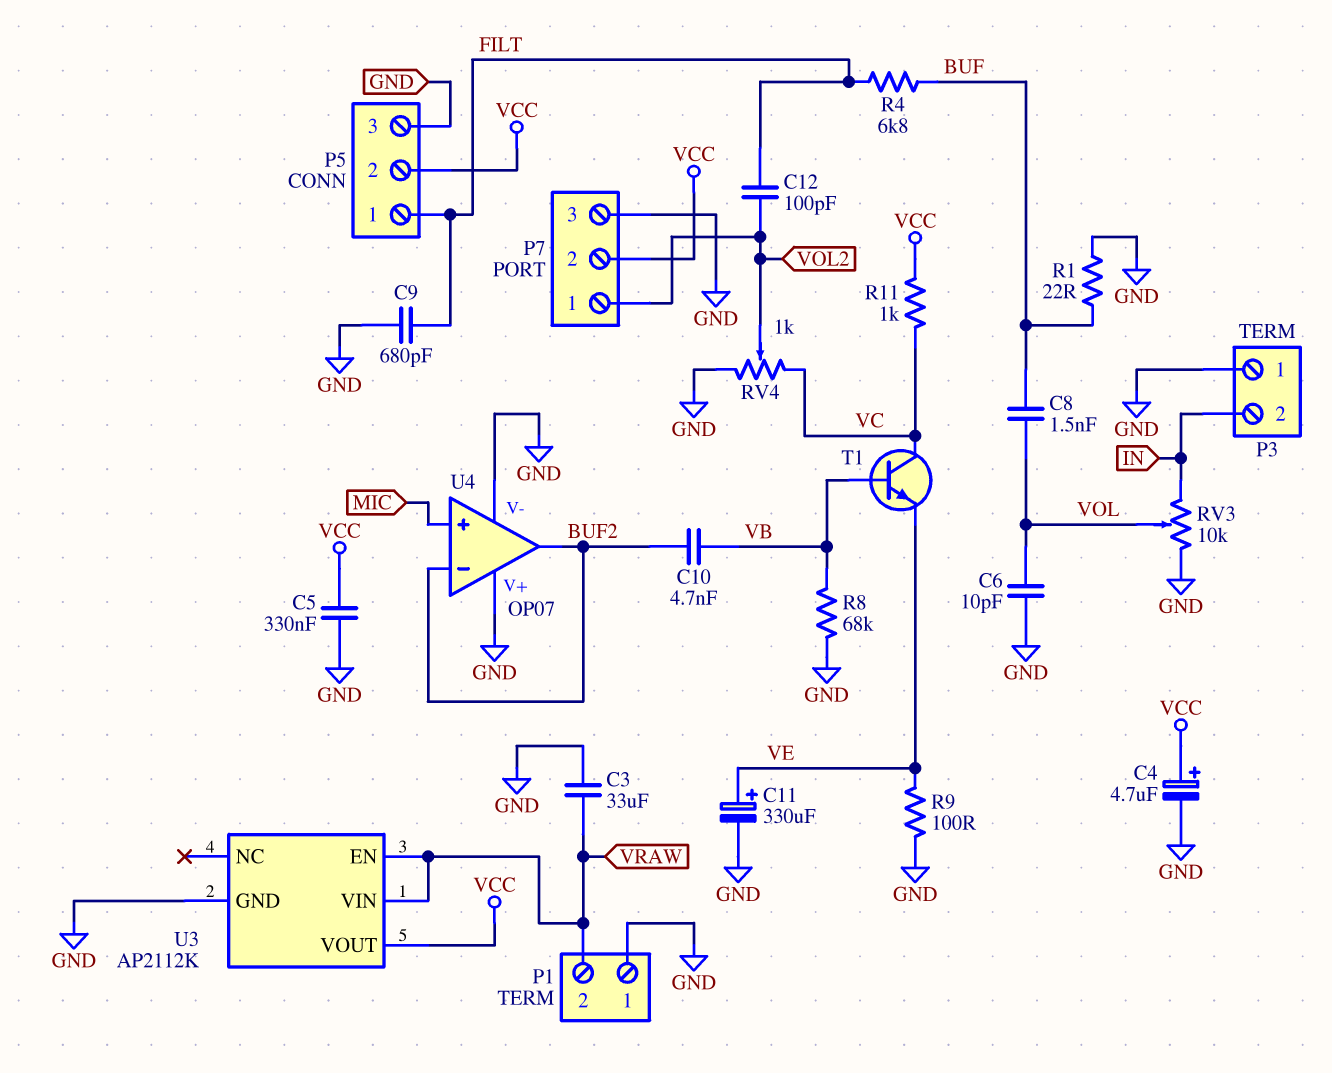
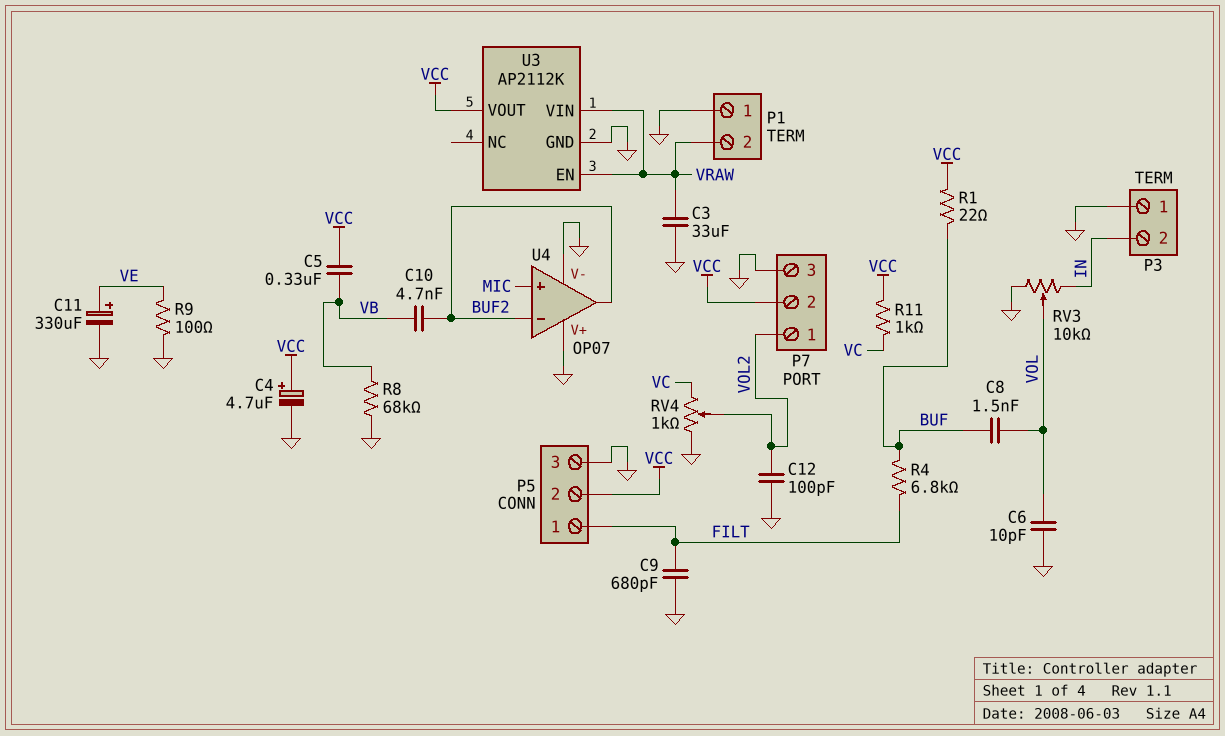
C5: 330nF (GND, VCC) -> 330nF (VB, VCC)
C12: 100pF (FILT, VOL2) -> 100pF (GND, VOL2)
R1: 22 (BUF, GND) -> 22 (BUF, VCC)
T1: NPN (B VB, C VC, E VE) -> none

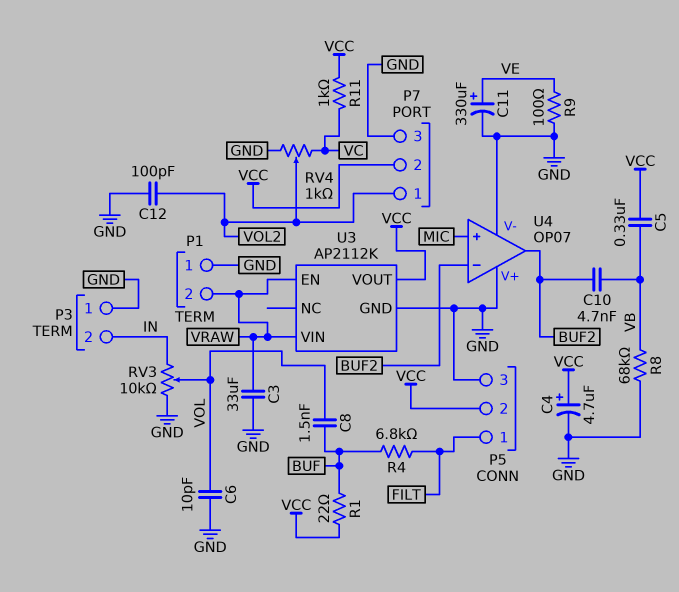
C9: 680pF (FILT, GND) -> none

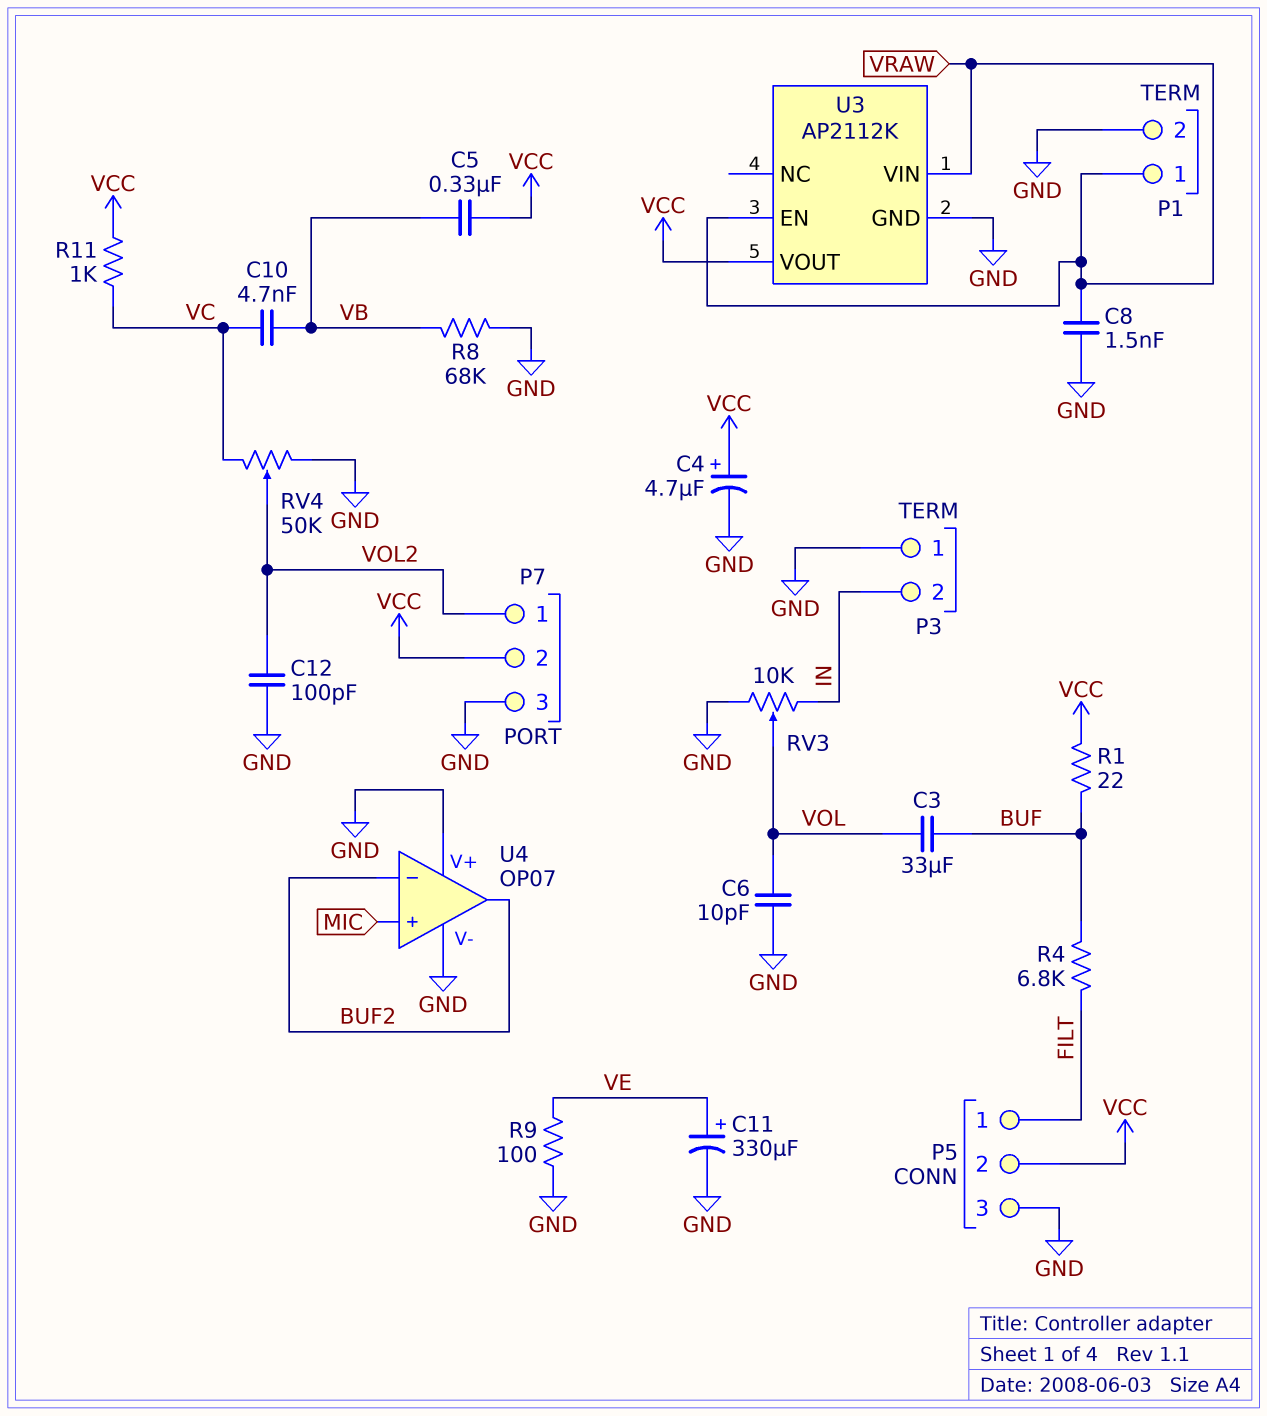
C3: 33uF (GND, VRAW) -> 33uF (BUF, VOL)
C8: 1.5nF (BUF, VOL) -> 1.5nF (GND, VRAW)
C10: 4.7nF (BUF2, VB) -> 4.7nF (VB, VC)
P1 pin 1: GND -> VRAW
P1 pin 2: VRAW -> GND
RV4: 1k (GND, VC, wiper VOL2) -> 50k (GND, VC, wiper VOL2)

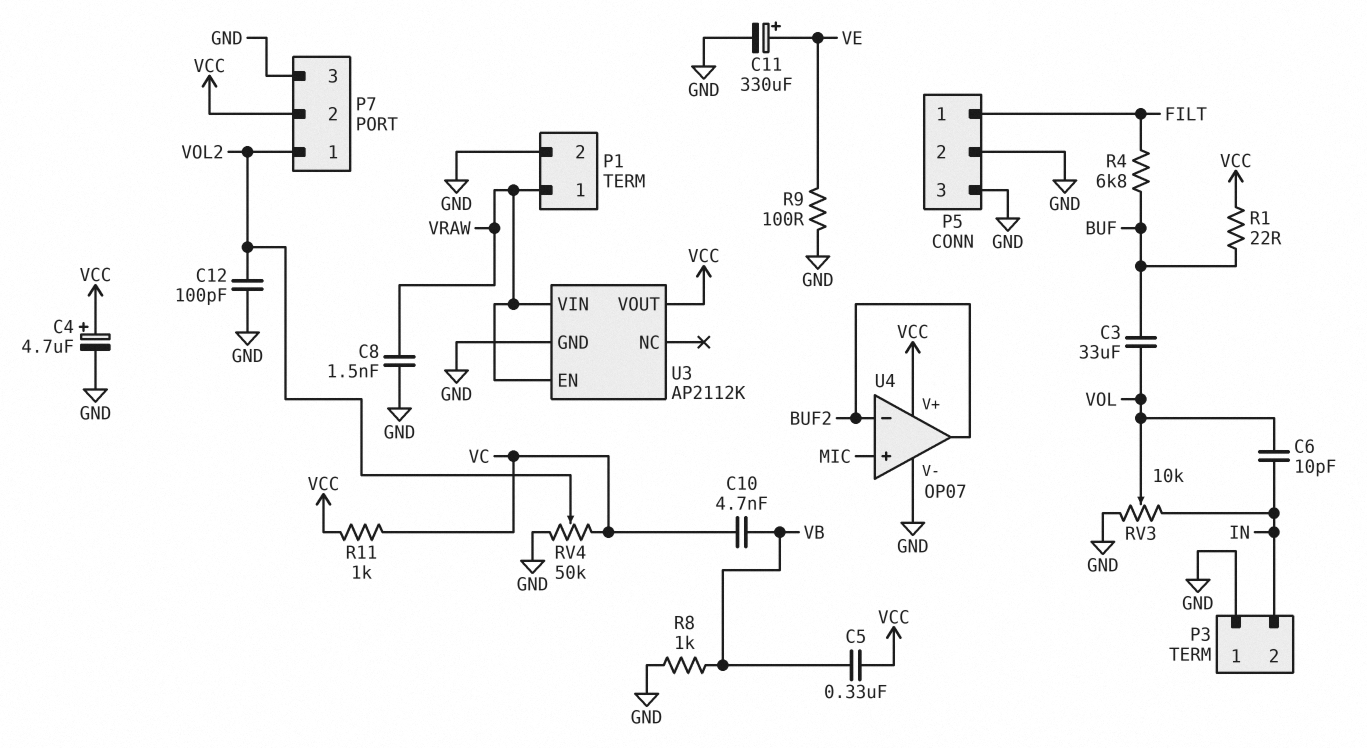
C6: 10pF (GND, VOL) -> 10pF (IN, VOL)
P5 pin 2: VCC -> GND
R8: 68k (GND, VB) -> 1k (GND, VB)
U4 pin V+: GND -> VCC

